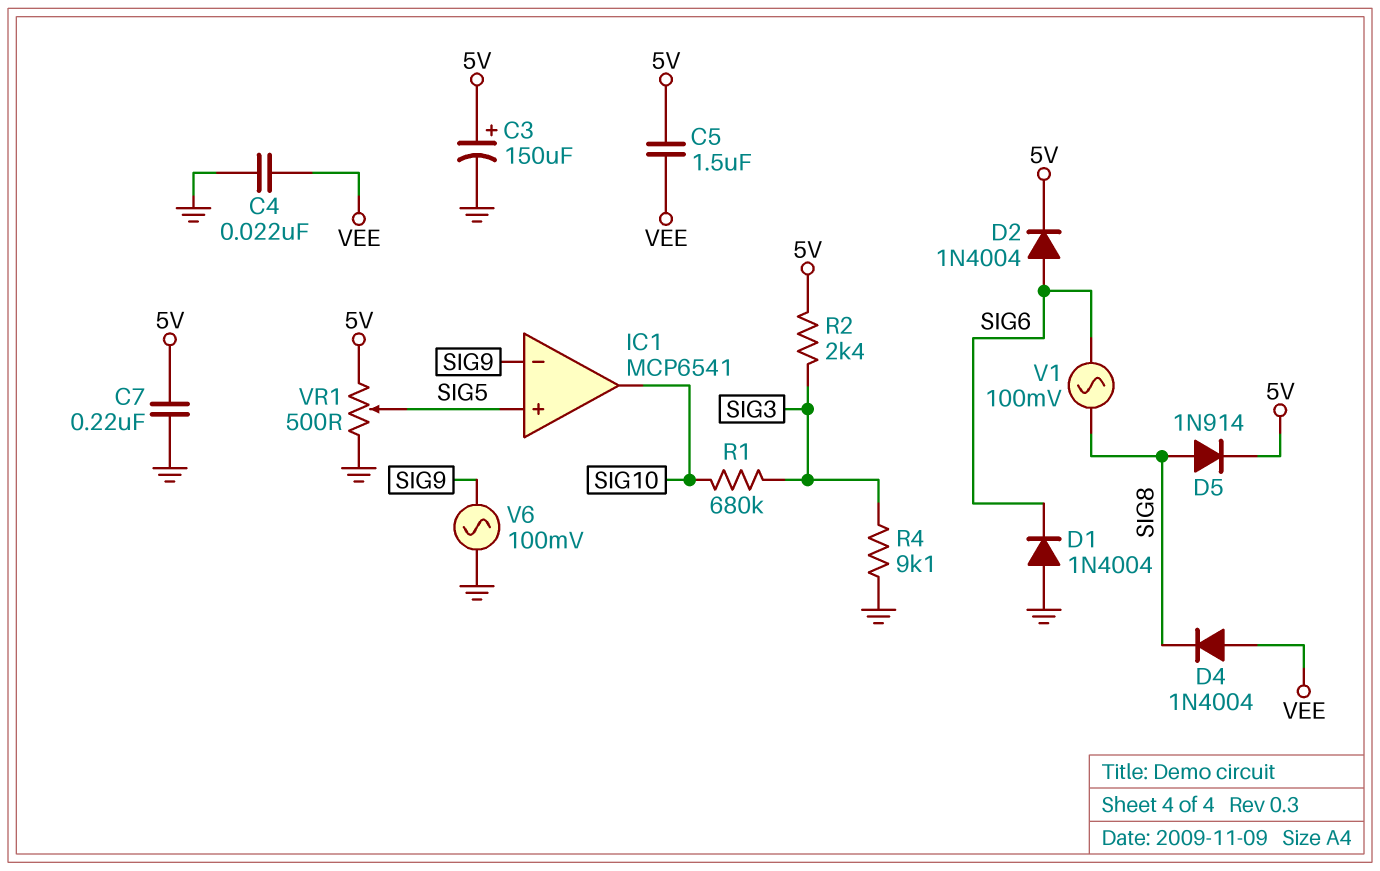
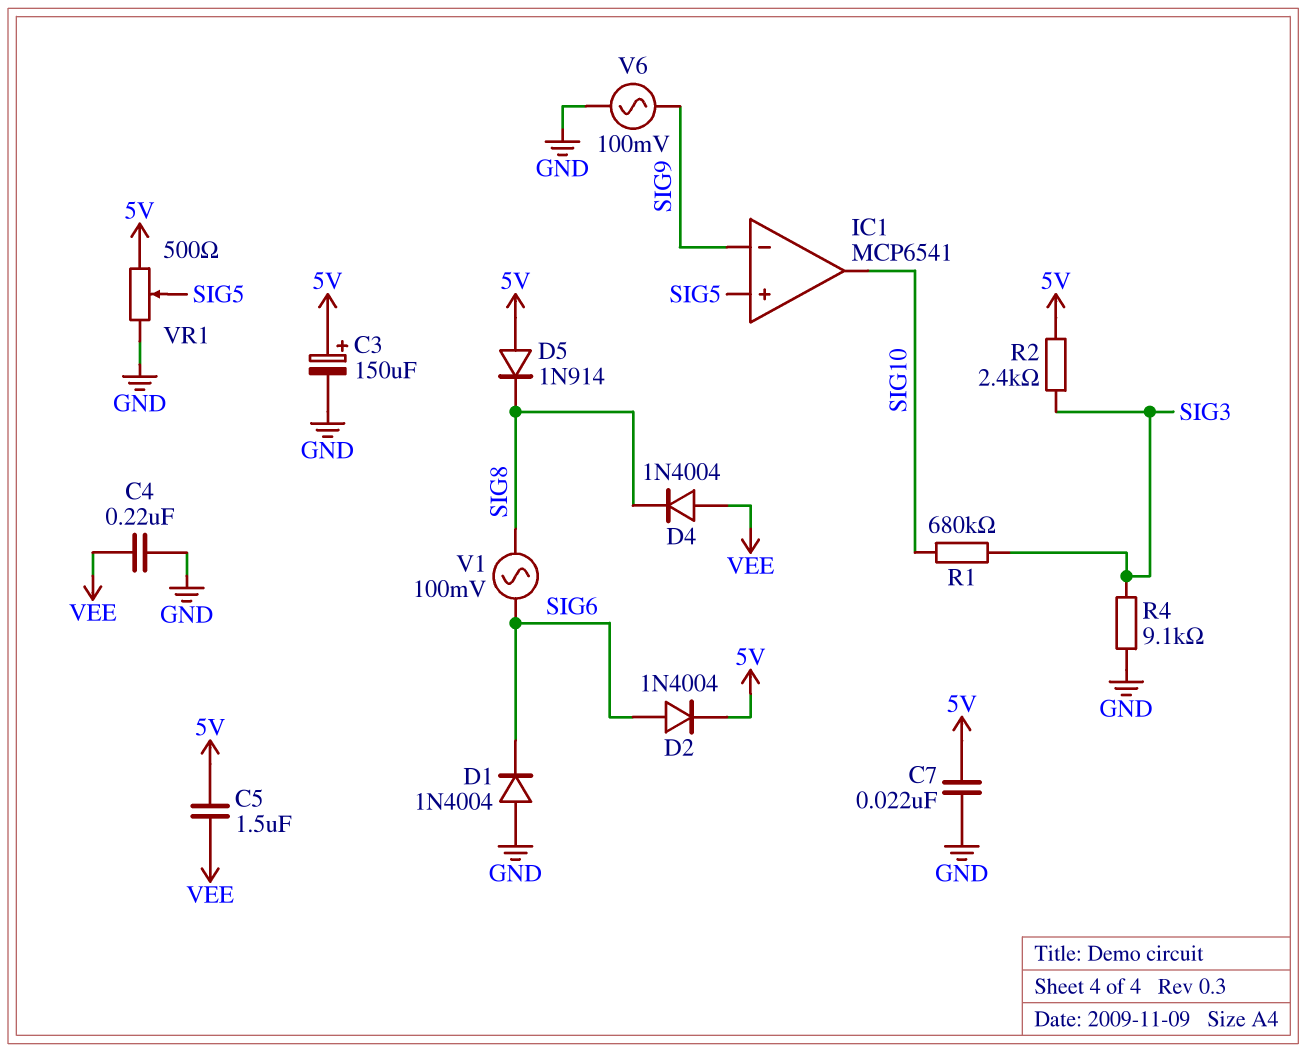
C4: 22nF (GND, VEE) -> 220nF (GND, VEE)
C7: 220nF (5V, GND) -> 22nF (5V, GND)
D5: diode 1N914 (A SIG8, K 5V) -> diode 1N914 (A 5V, K SIG8)

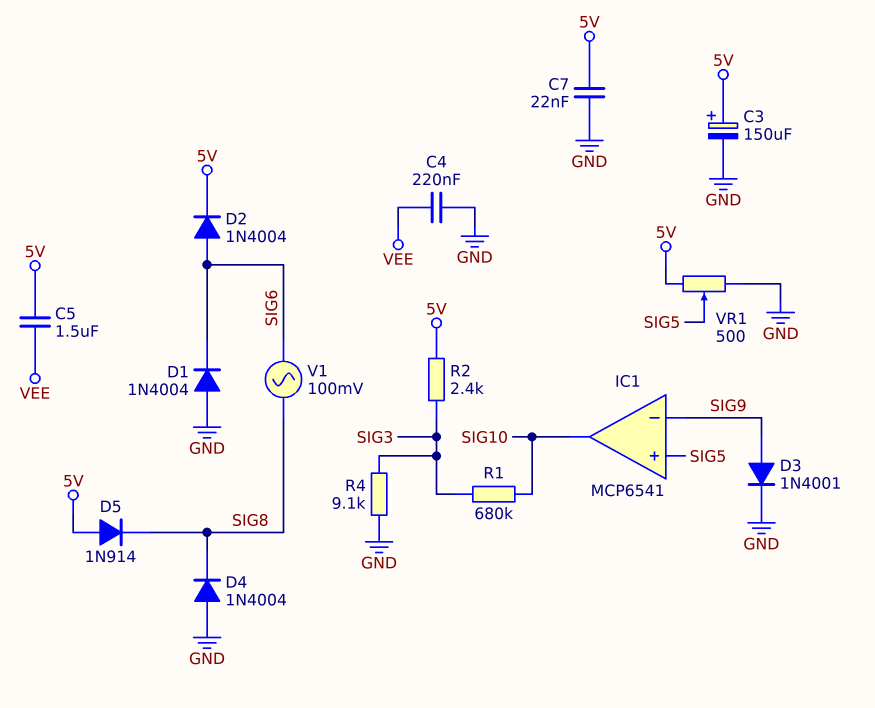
D3: none -> diode 1N4001 (A SIG9, K GND)
D4: diode 1N4004 (A VEE, K SIG8) -> diode 1N4004 (A GND, K SIG8)
V6: AC 100mV (GND, SIG9) -> none

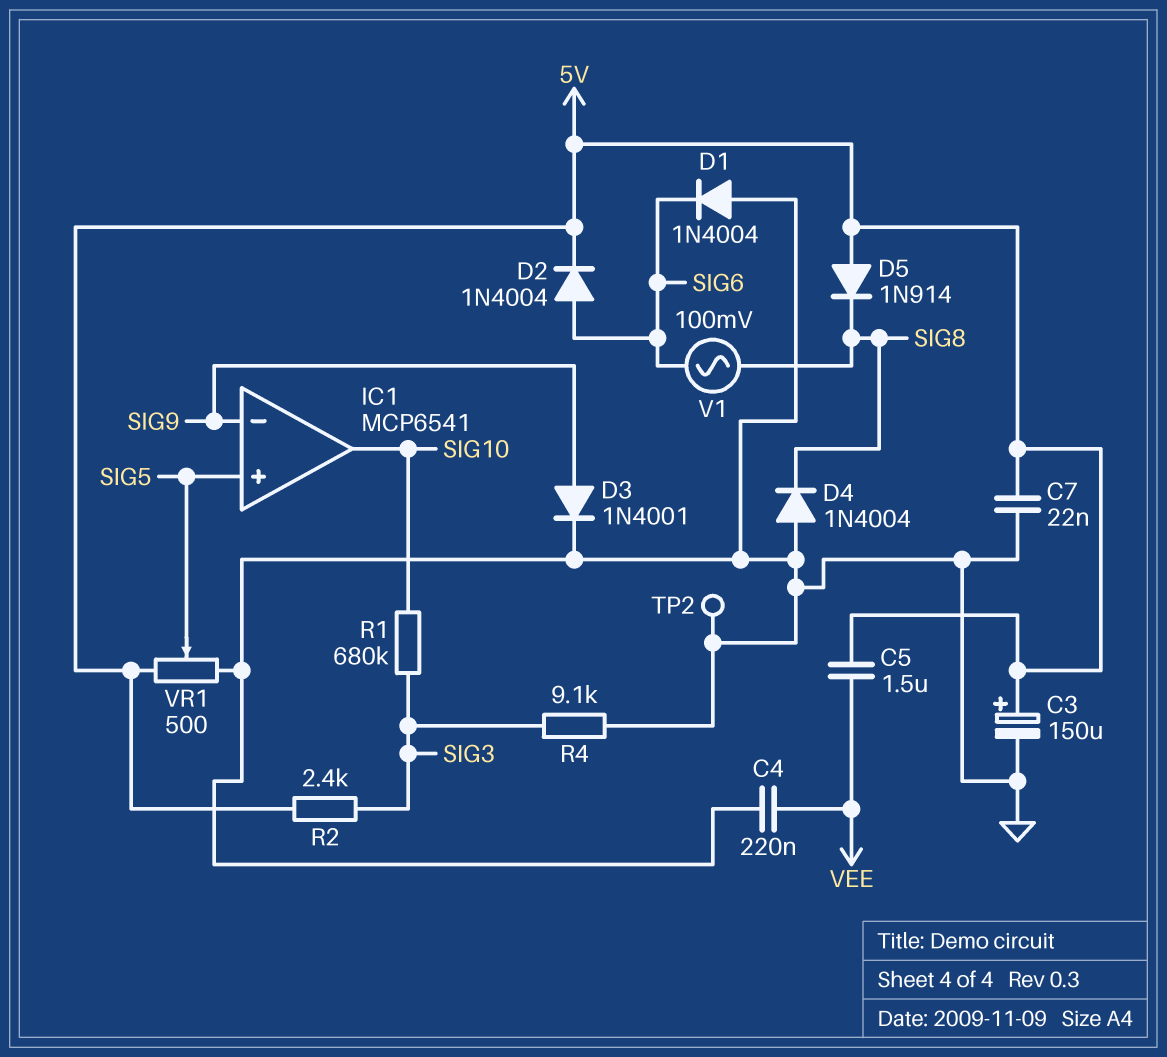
TP2: none -> test point (GND)

